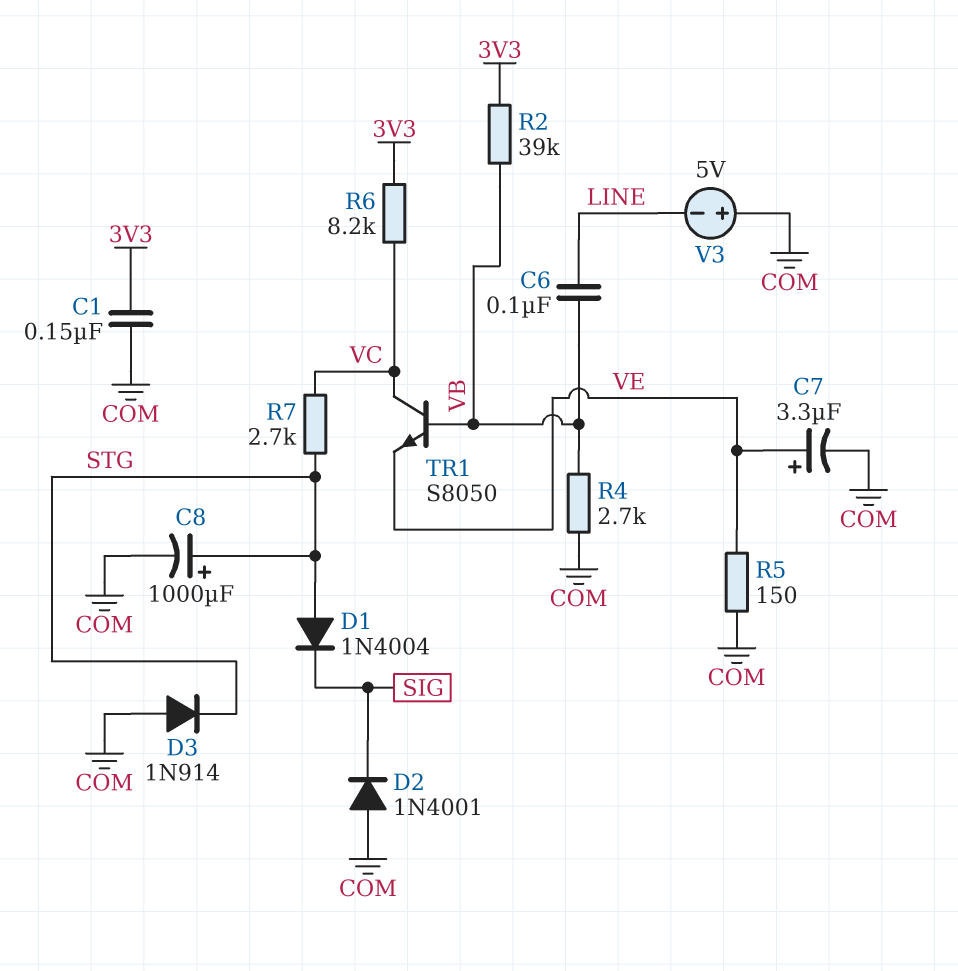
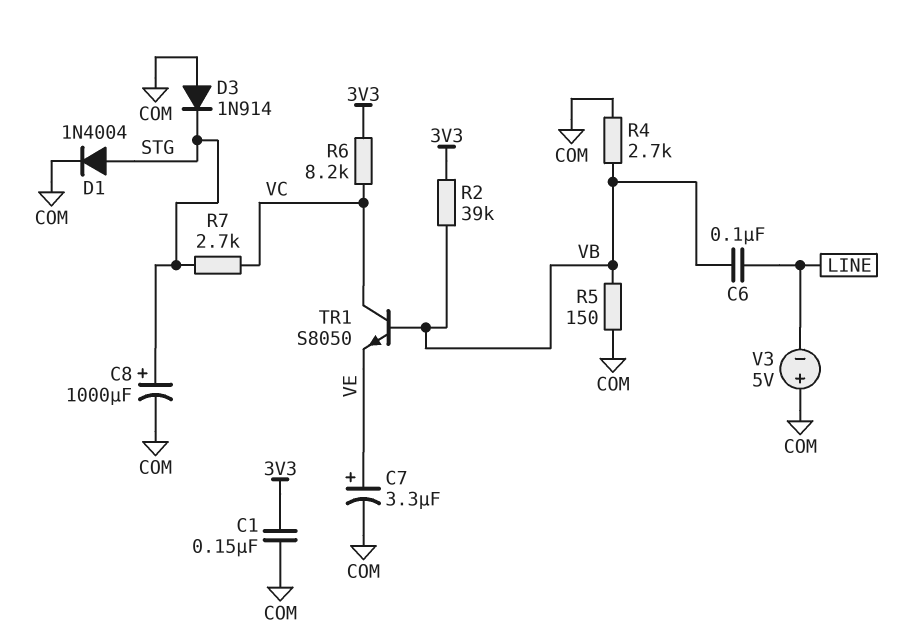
D1: diode 1N4004 (A STG, K SIG) -> diode 1N4004 (A STG, K COM)
D2: diode 1N4001 (A COM, K SIG) -> none
R5: 150 (COM, VE) -> 150 (COM, VB)

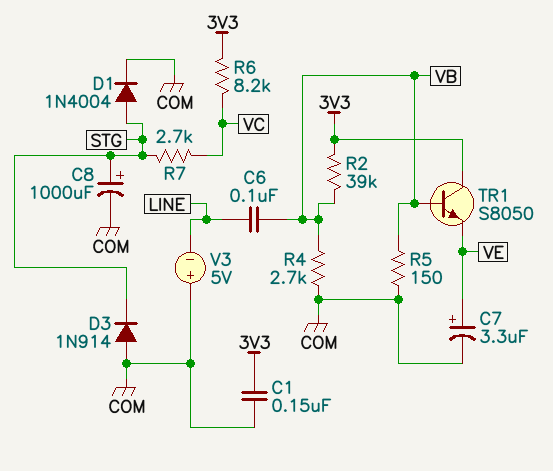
TR1: NPN S8050 (B VB, C VC, E VE) -> NPN S8050 (B VB, C 3V3, E VE)

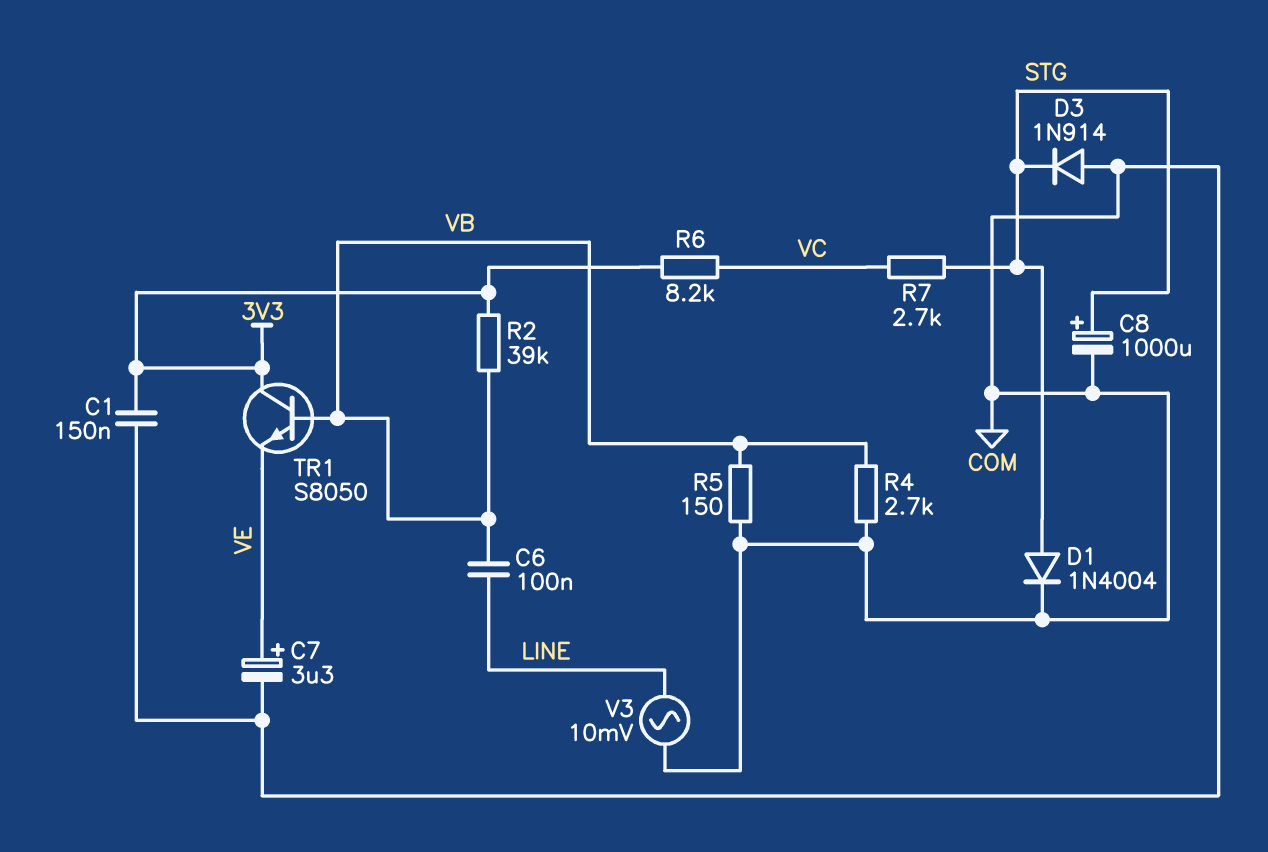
V3: 5V (plus COM, minus LINE) -> AC 10mV (COM, LINE)

